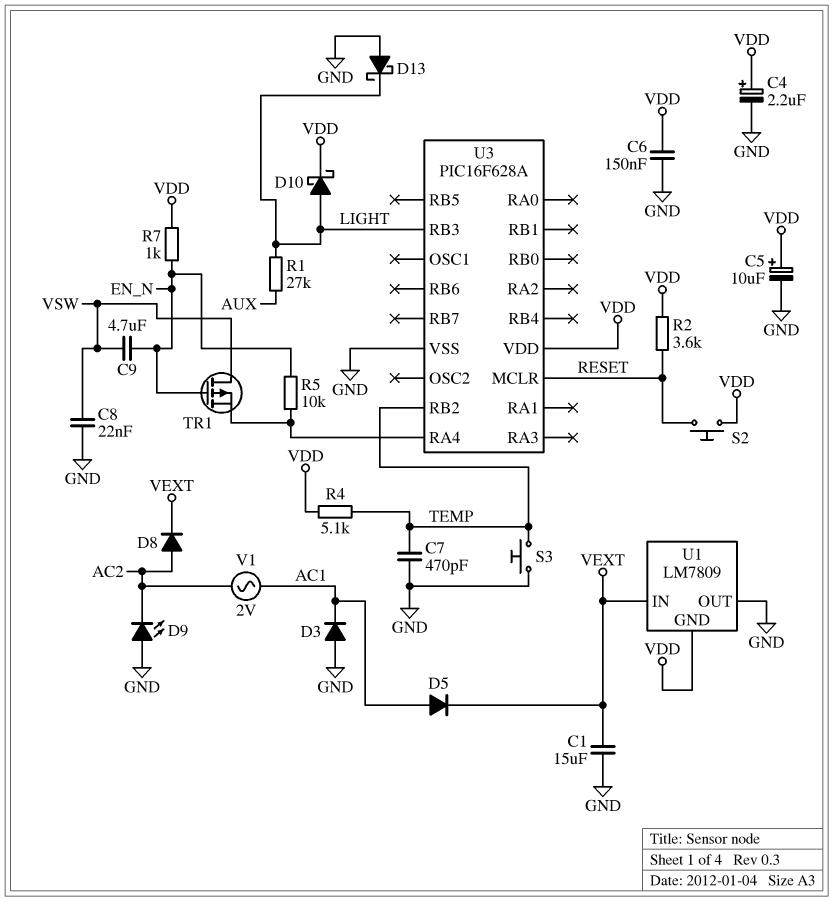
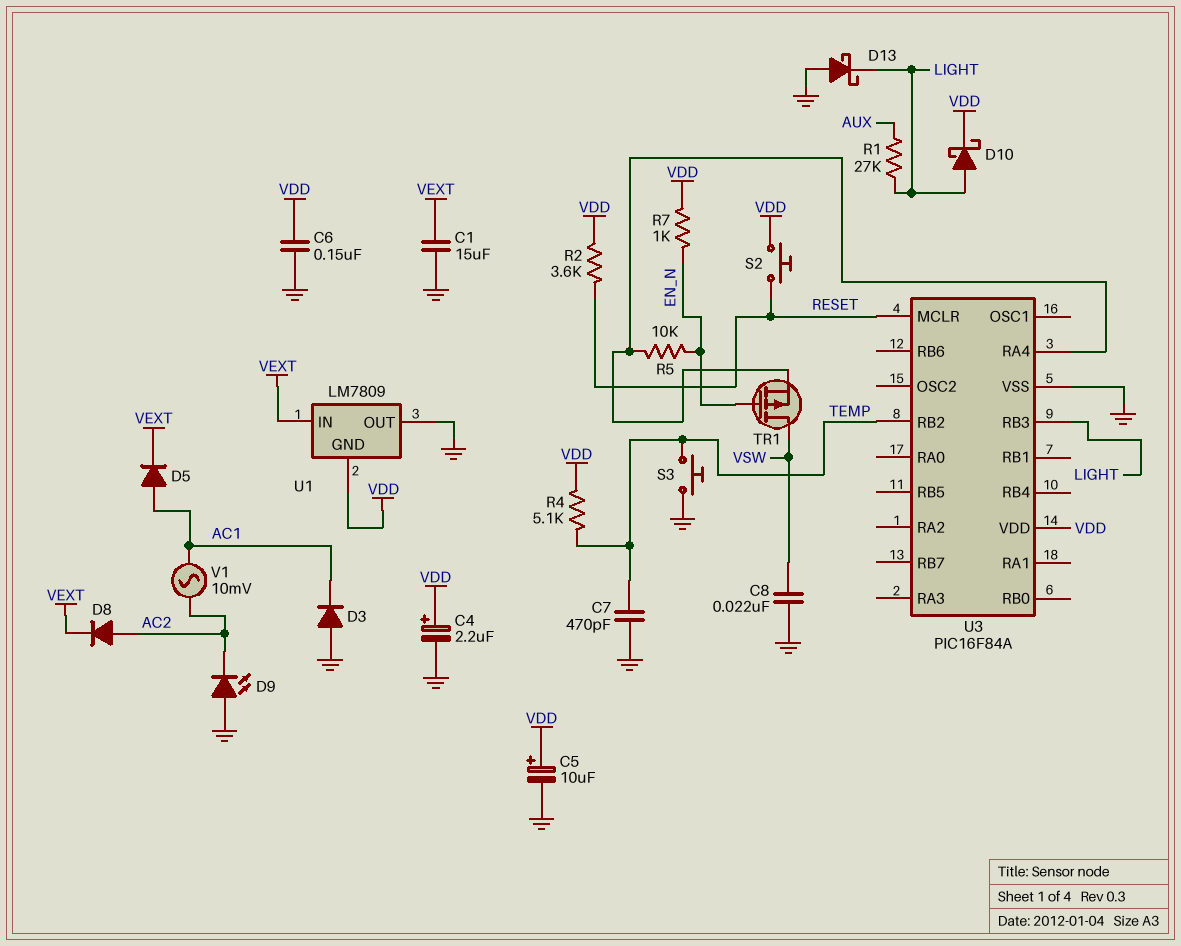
C9: 4.7uF (EN_N, VSW) -> none
U3: PIC16F628A -> PIC16F84A
V1: AC 2V (AC1, AC2) -> AC 10mV (AC1, AC2)

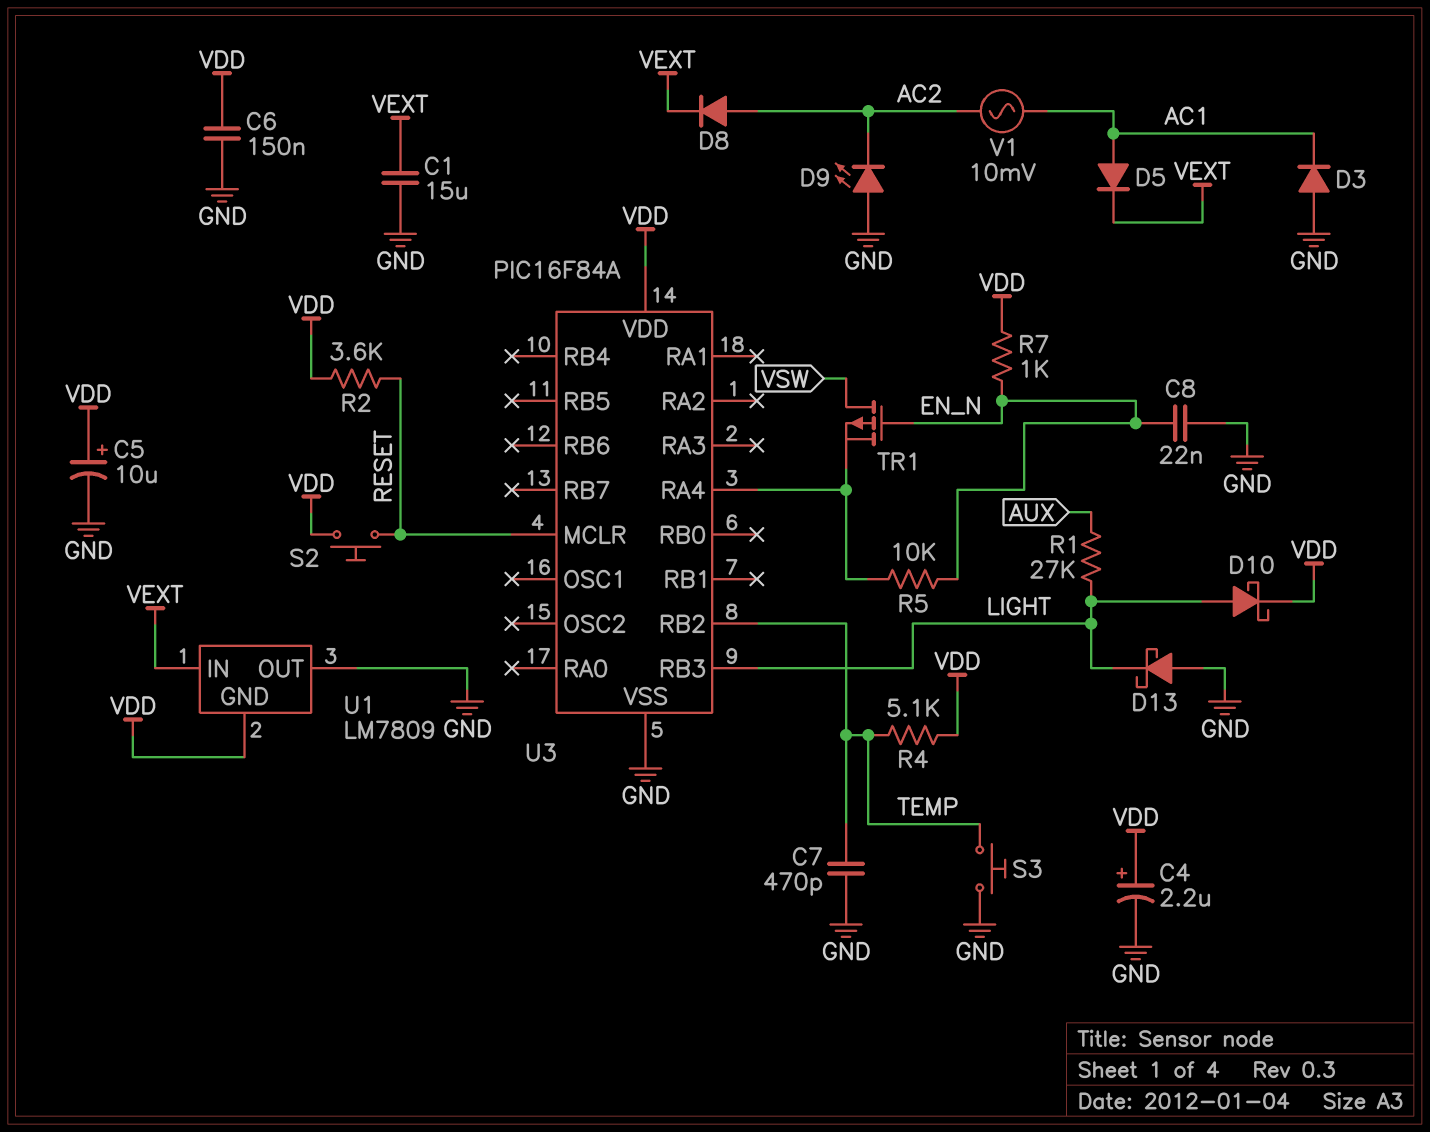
C8: 22nF (GND, VSW) -> 22nF (EN_N, GND)

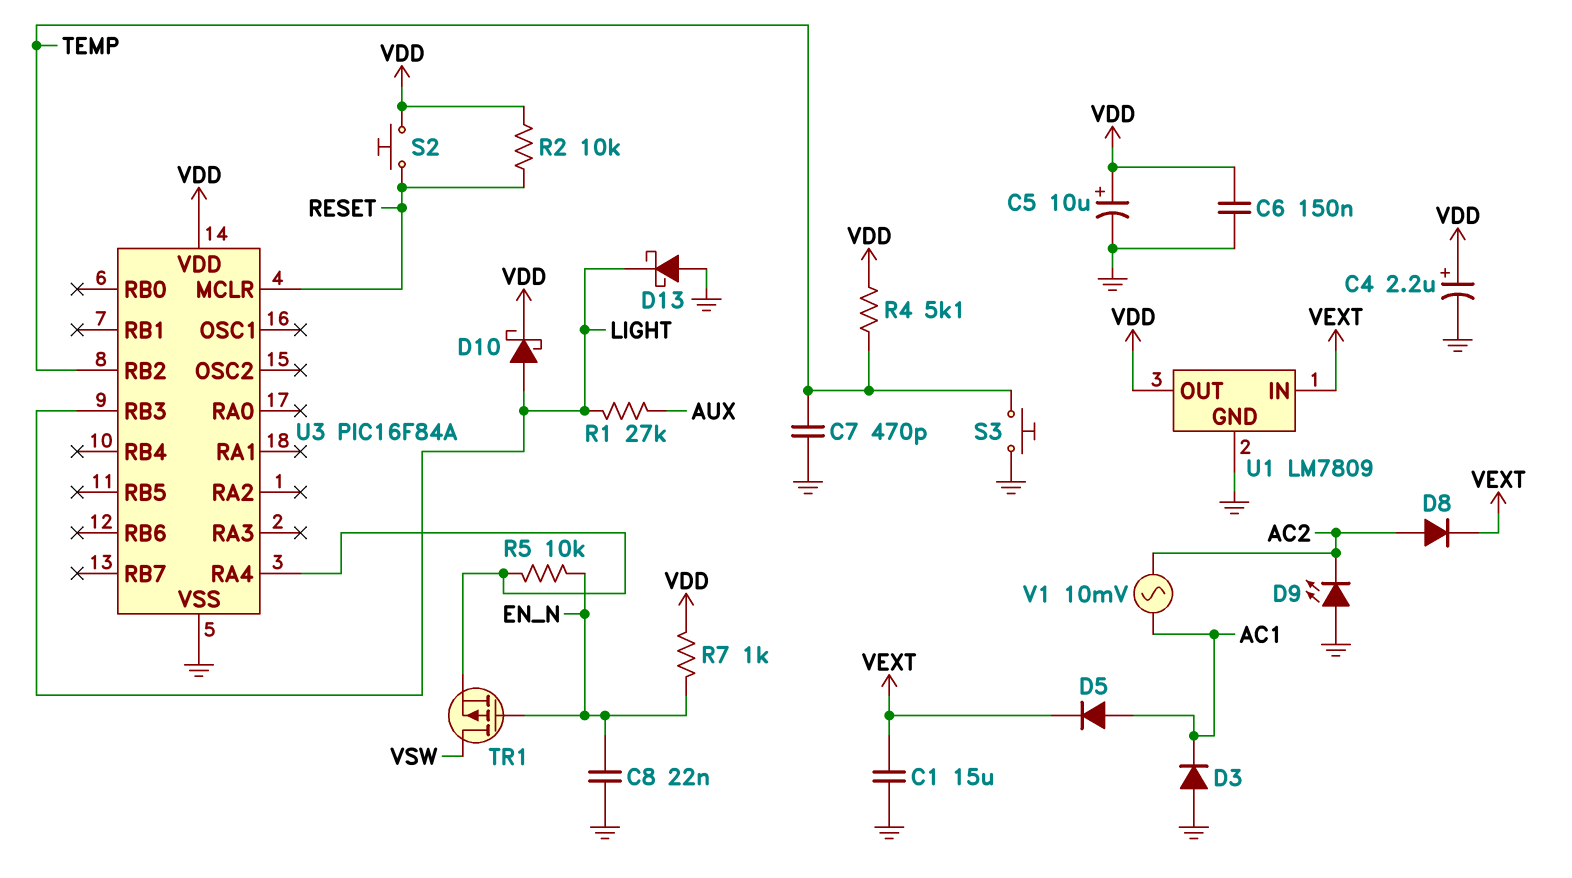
R2: 3.6k (RESET, VDD) -> 10k (RESET, VDD)
U1 pin GND: VDD -> GND
U1 pin OUT: GND -> VDD

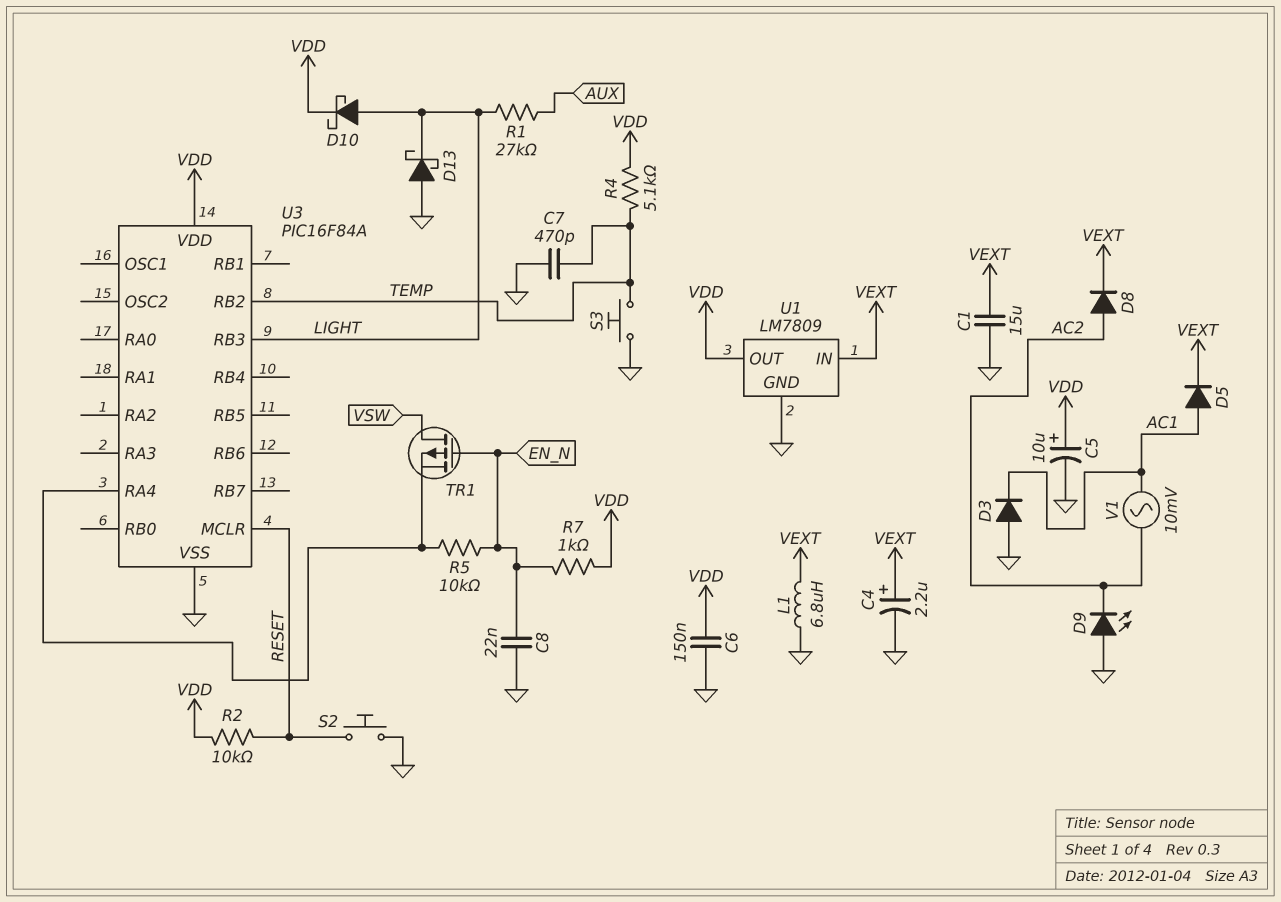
C4: 2.2uF (plus VDD, minus GND) -> 2.2uF (plus VEXT, minus GND)
L1: none -> 6.8uH (GND, VEXT)
S2: button (RESET, VDD) -> button (GND, RESET)

